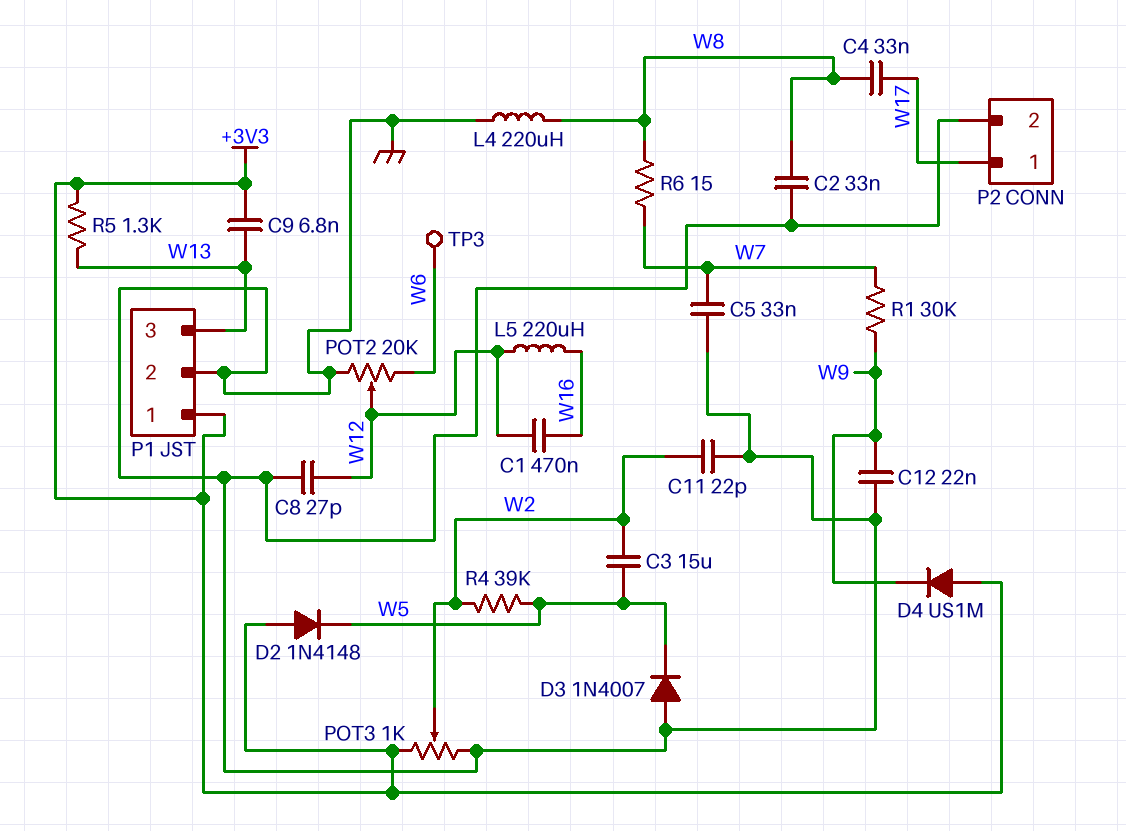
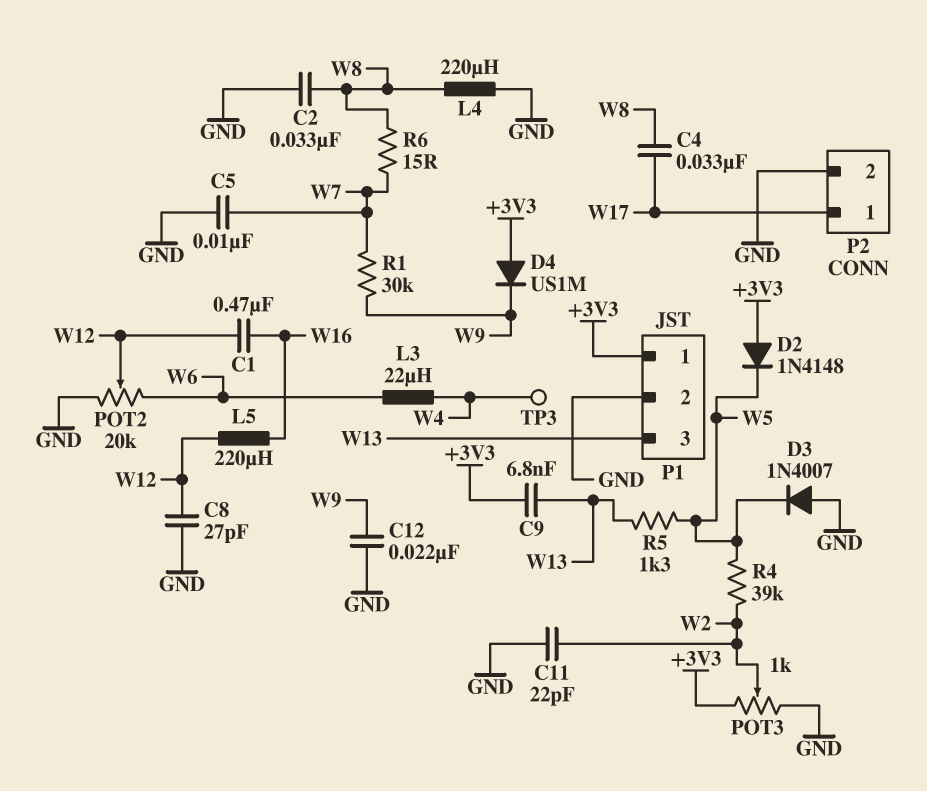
C3: 15uF (W2, W5) -> none
C5: 33nF (GND, W7) -> 10nF (GND, W7)
L3: none -> 22uH (W4, W6)
R5: 1.3k (+3V3, W13) -> 1.3k (W5, W13)
TP3: test point (W6) -> test point (W4)

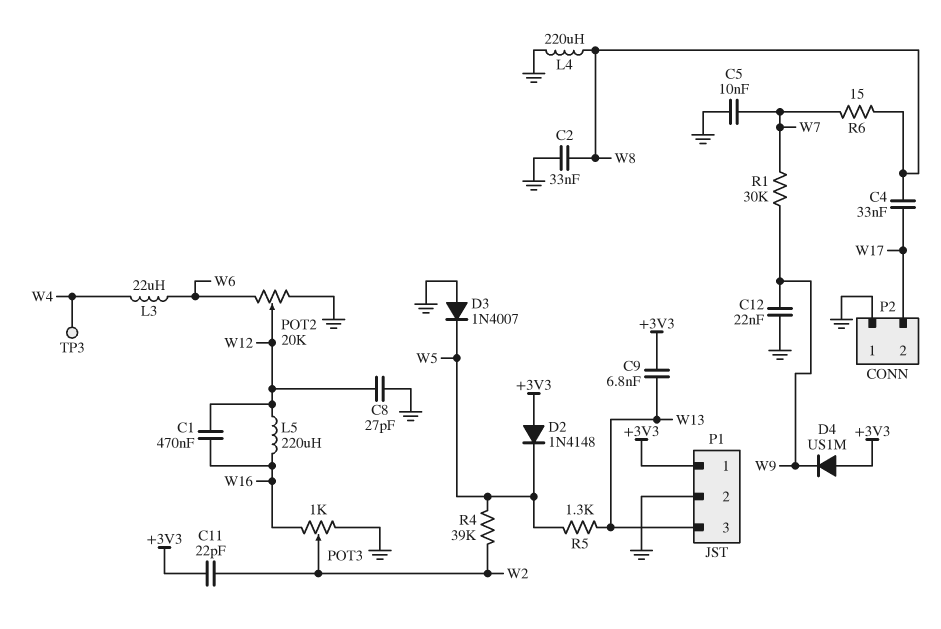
C11: 22pF (GND, W2) -> 22pF (+3V3, W2)
P2 pin 1: W17 -> GND
P2 pin 2: GND -> W17
POT3: 1k (+3V3, GND, wiper W2) -> 1k (GND, W16, wiper W2)

